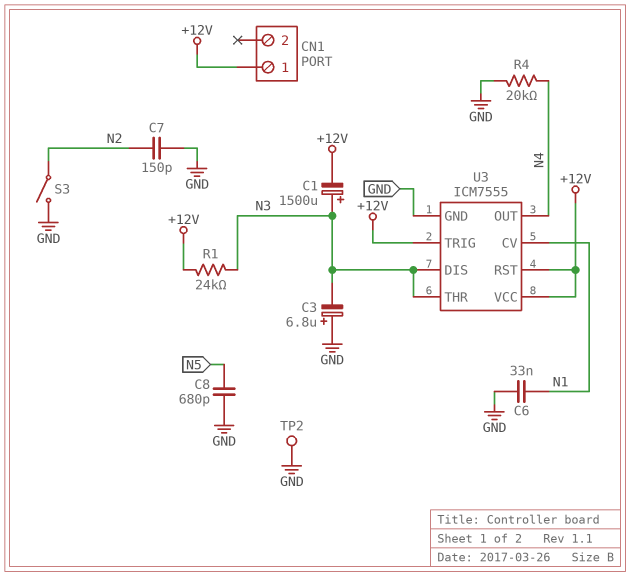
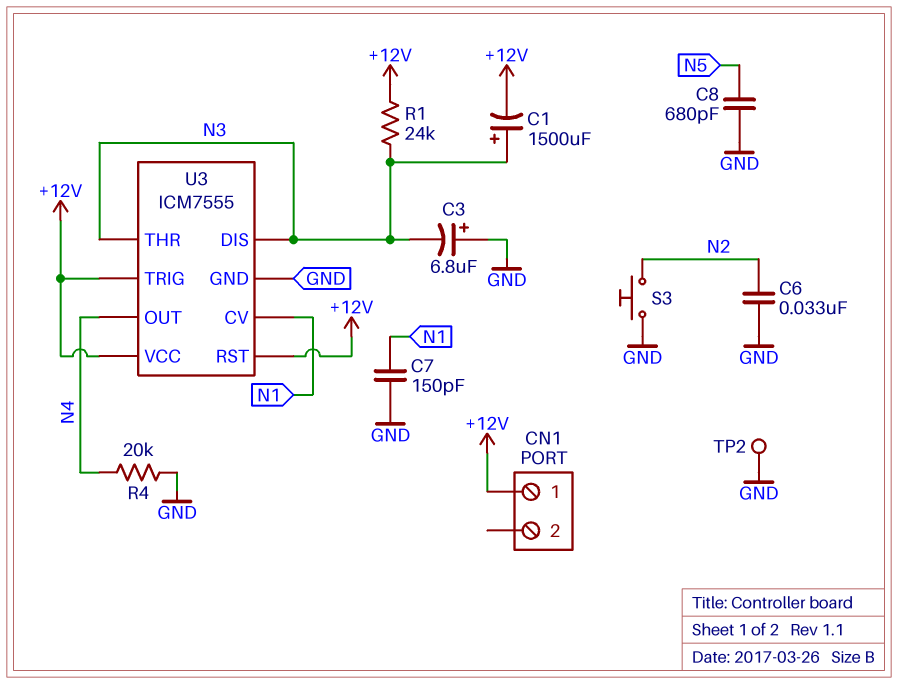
C6: 33nF (GND, N1) -> 33nF (GND, N2)
C7: 150pF (GND, N2) -> 150pF (GND, N1)
S3: switch (GND, N2) -> button (GND, N2)

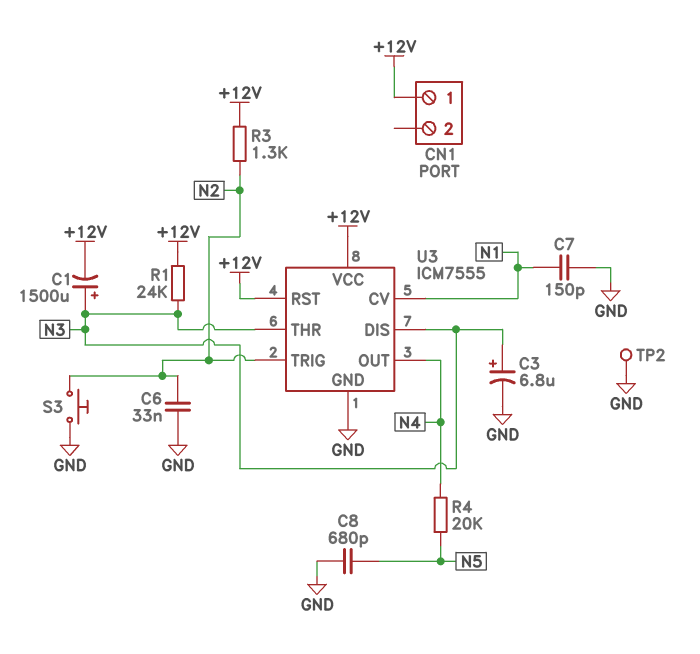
C3: 6.8uF (plus GND, minus N3) -> 6.8uF (plus N3, minus GND)
R3: none -> 1.3k (+12V, N2)
R4: 20k (GND, N4) -> 20k (N4, N5)
U3 pin TRIG: +12V -> N2

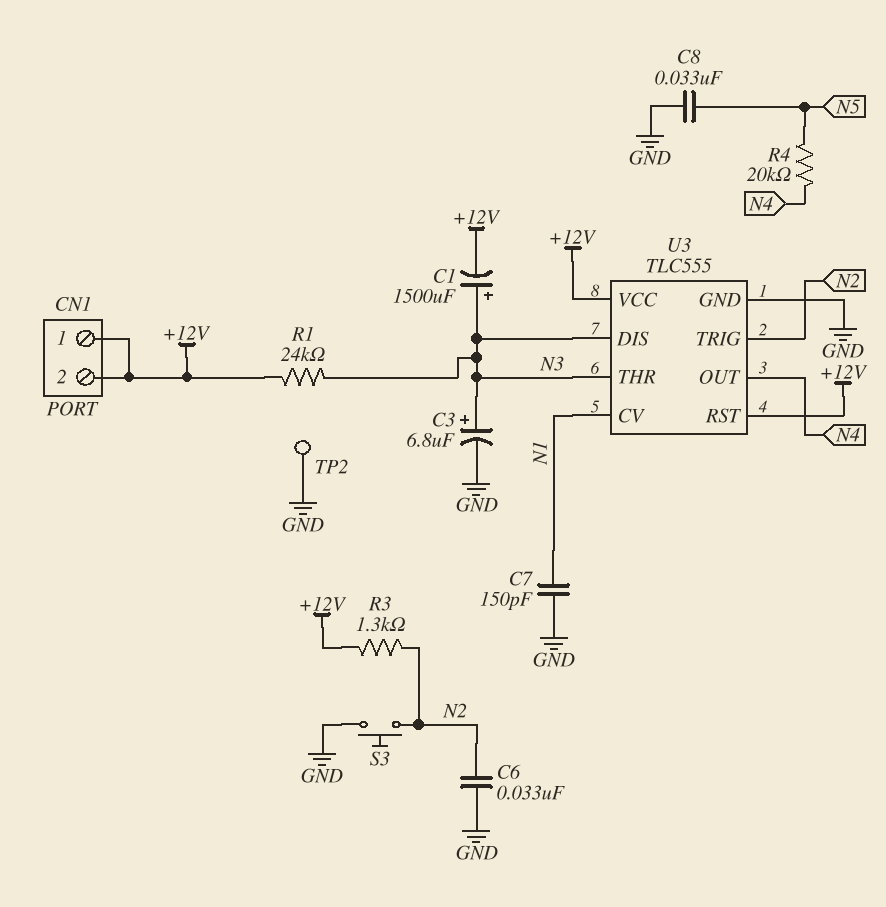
C8: 680pF (GND, N5) -> 33nF (GND, N5)
CN1 pin 2: none -> +12V
U3: ICM7555 -> TLC555

